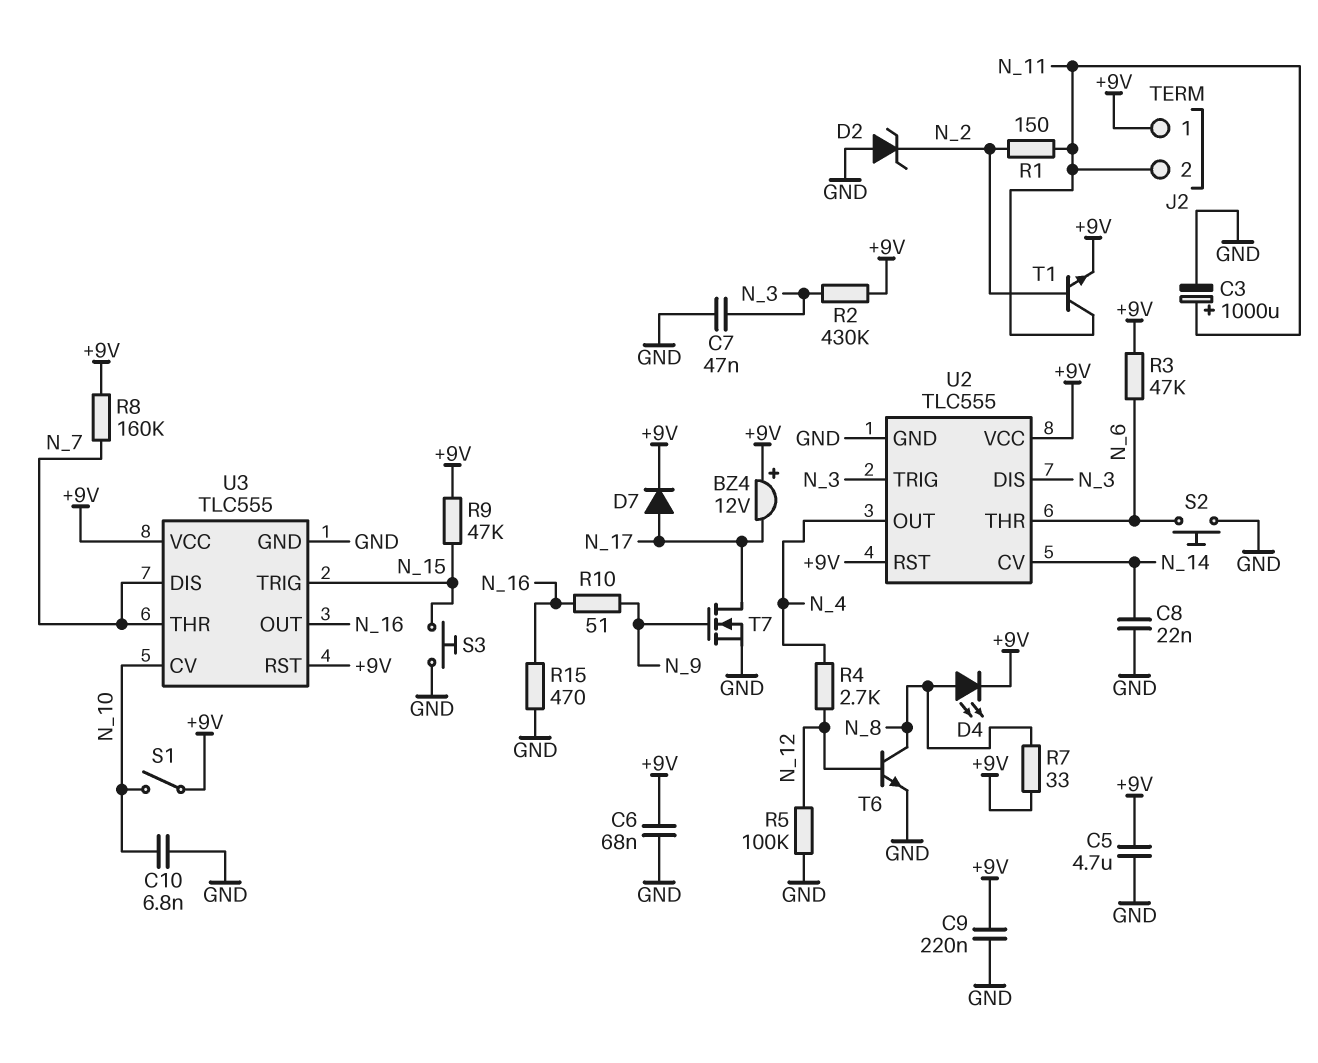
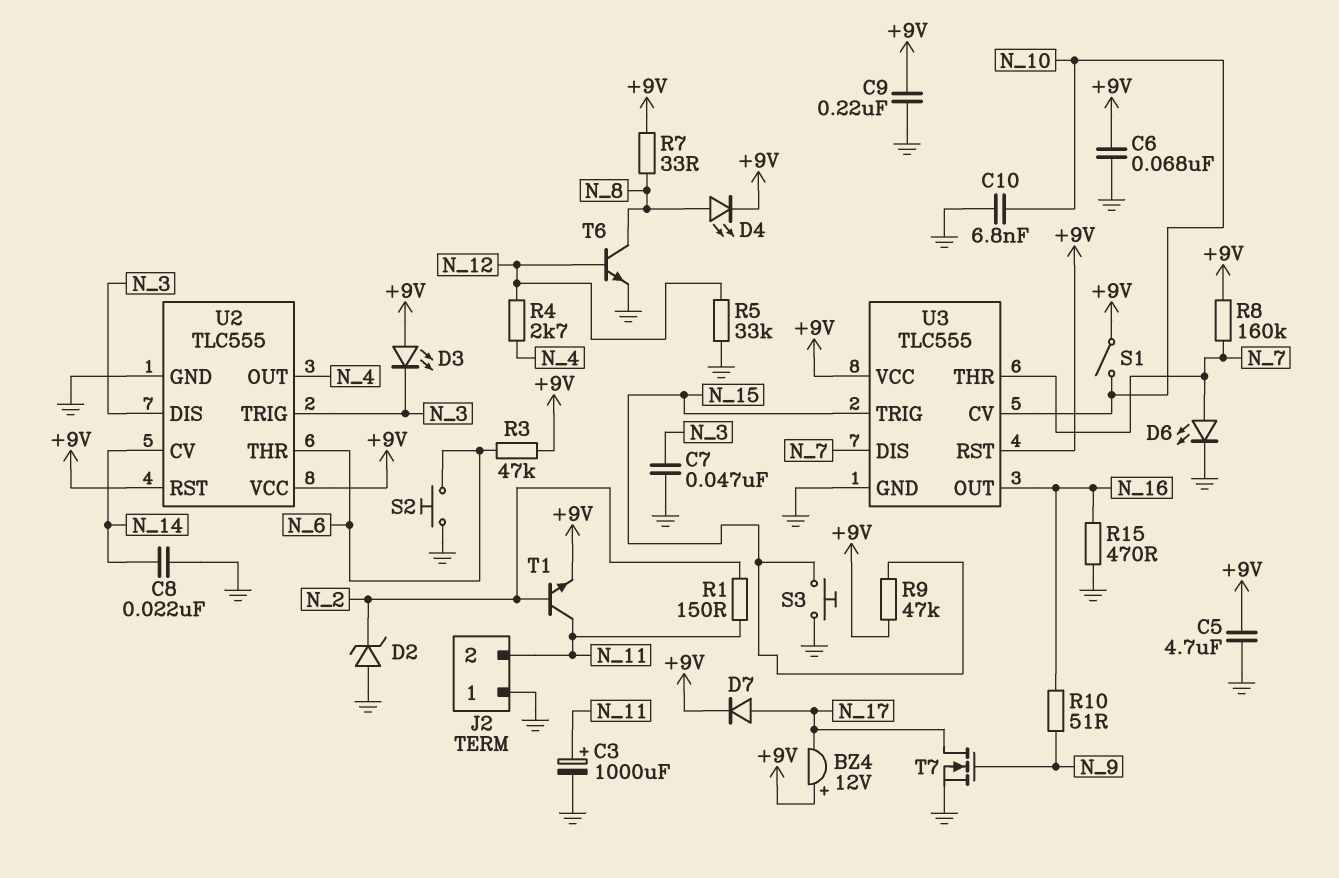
D3: none -> LED (A +9V, K N_3)
D6: none -> LED (A N_7, K GND)
J2 pin 1: +9V -> GND
R2: 430k (+9V, N_3) -> none
R5: 100k (GND, N_12) -> 33k (GND, N_12)

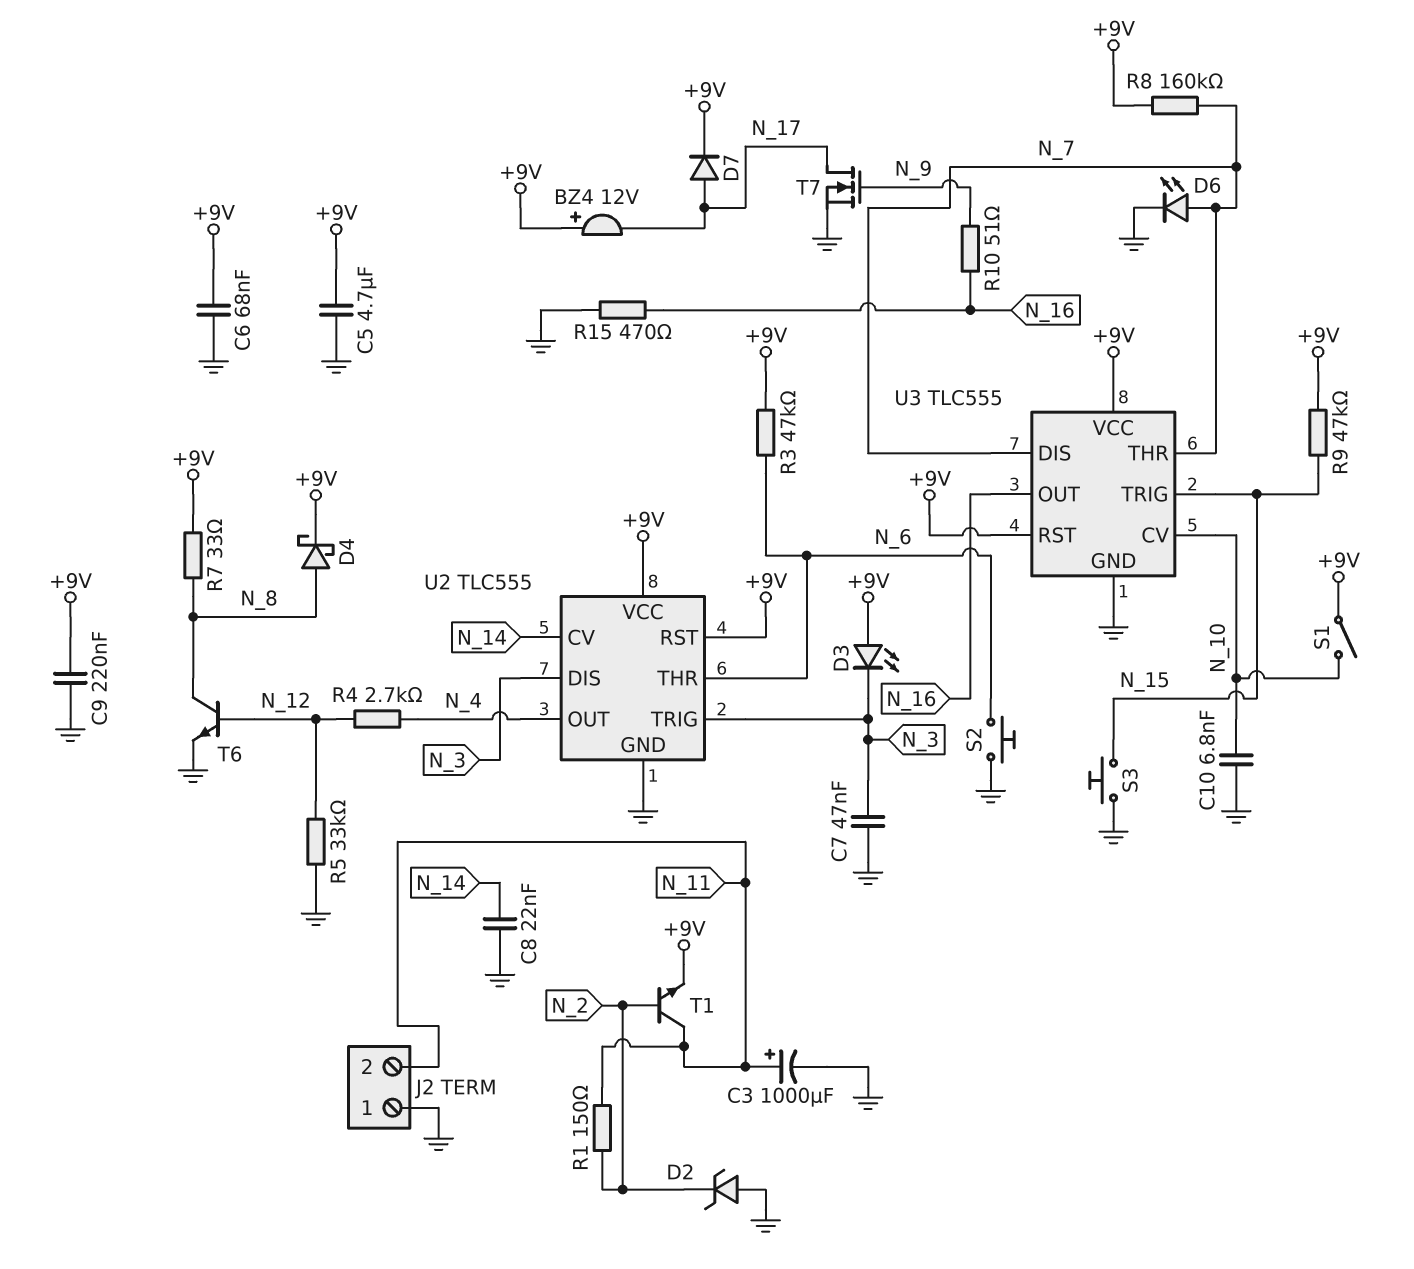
D4: LED (A N_8, K +9V) -> schottky (A N_8, K +9V)

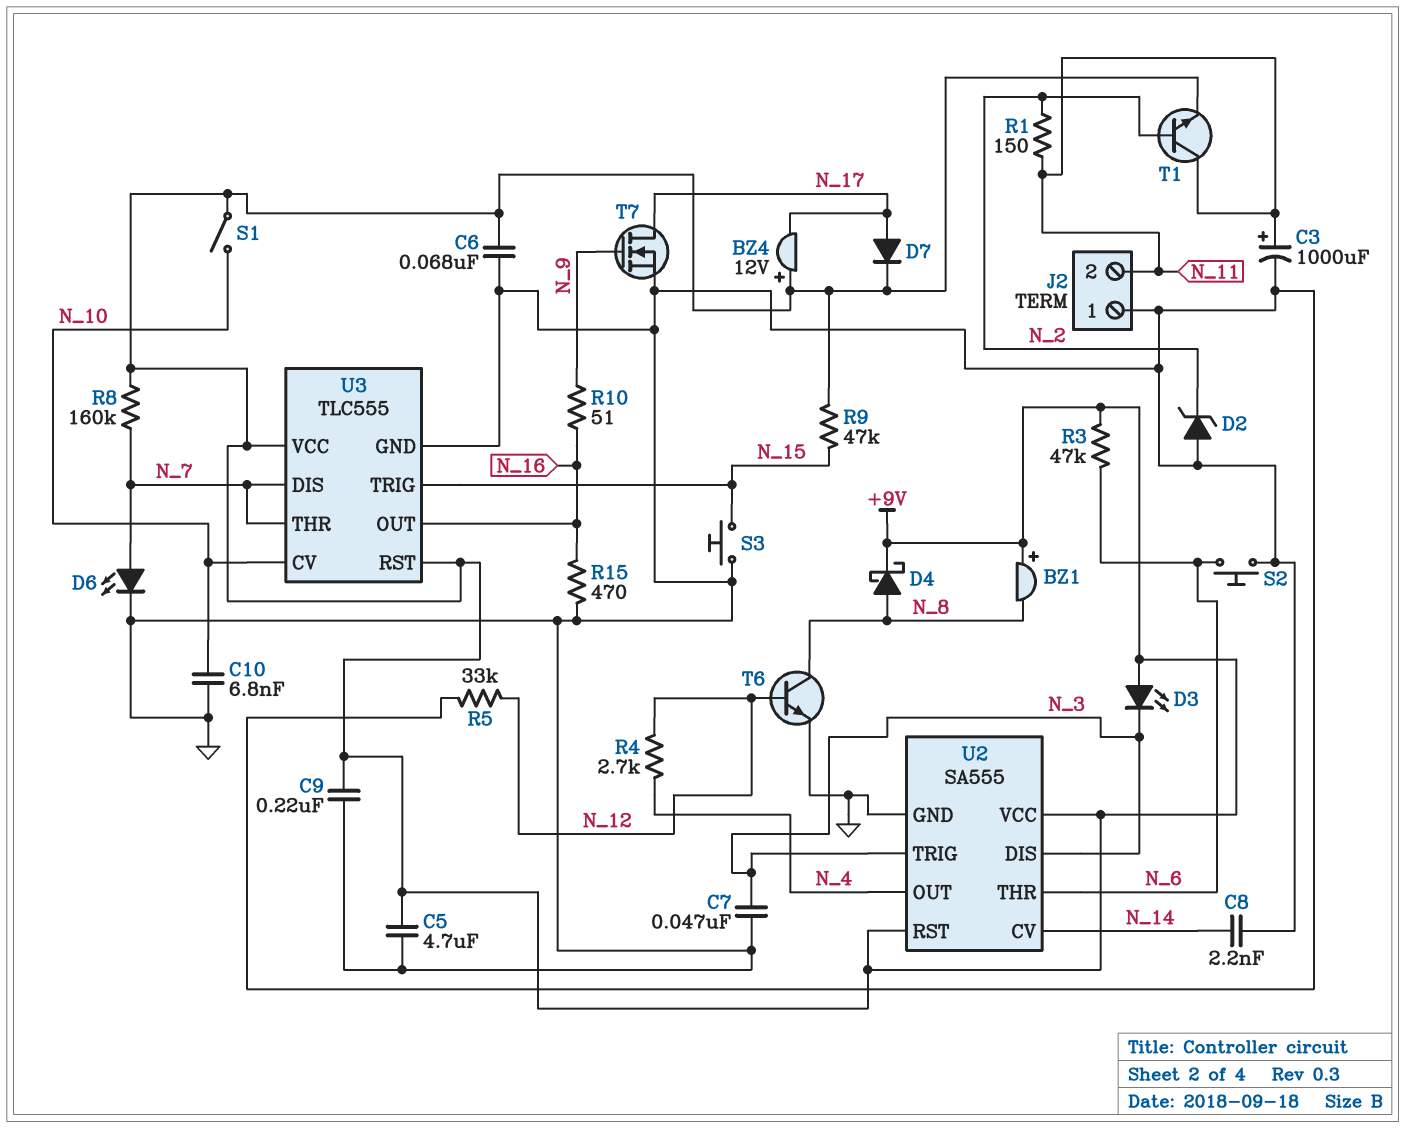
BZ1: none -> buzzer (plus +9V, minus N_8)
C8: 22nF (GND, N_14) -> 2.2nF (GND, N_14)
R7: 33 (+9V, N_8) -> none
U2: TLC555 -> SA555

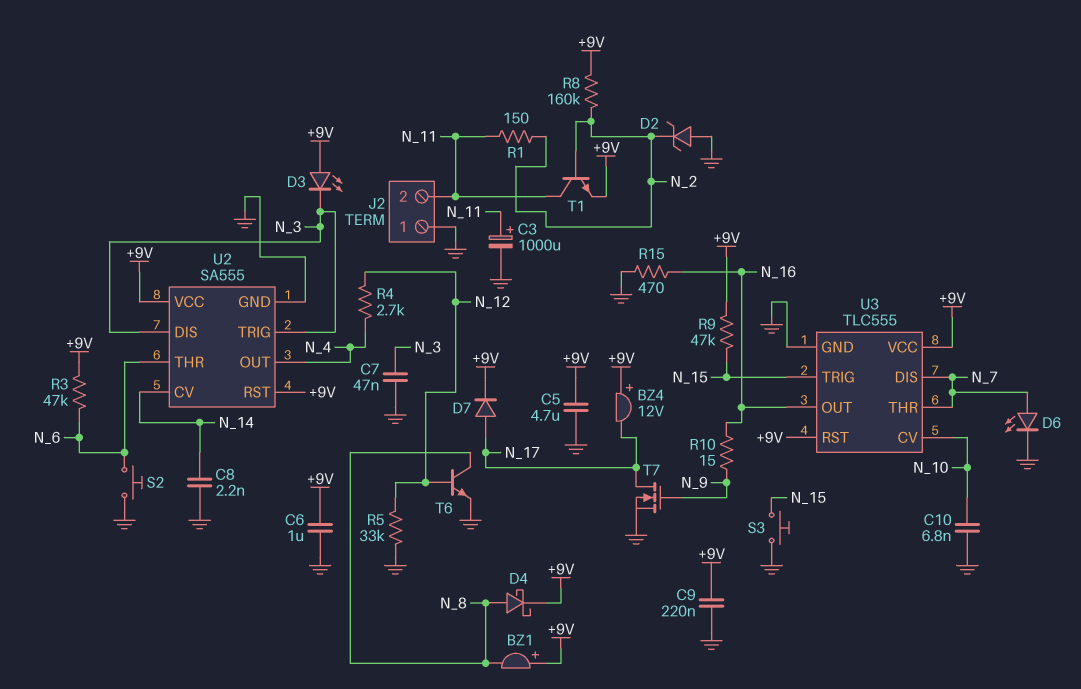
C6: 68nF (+9V, GND) -> 1uF (+9V, GND)
R8: 160k (+9V, N_7) -> 160k (+9V, N_2)
R10: 51 (N_9, N_16) -> 15 (N_9, N_16)
S1: switch (+9V, N_10) -> none

